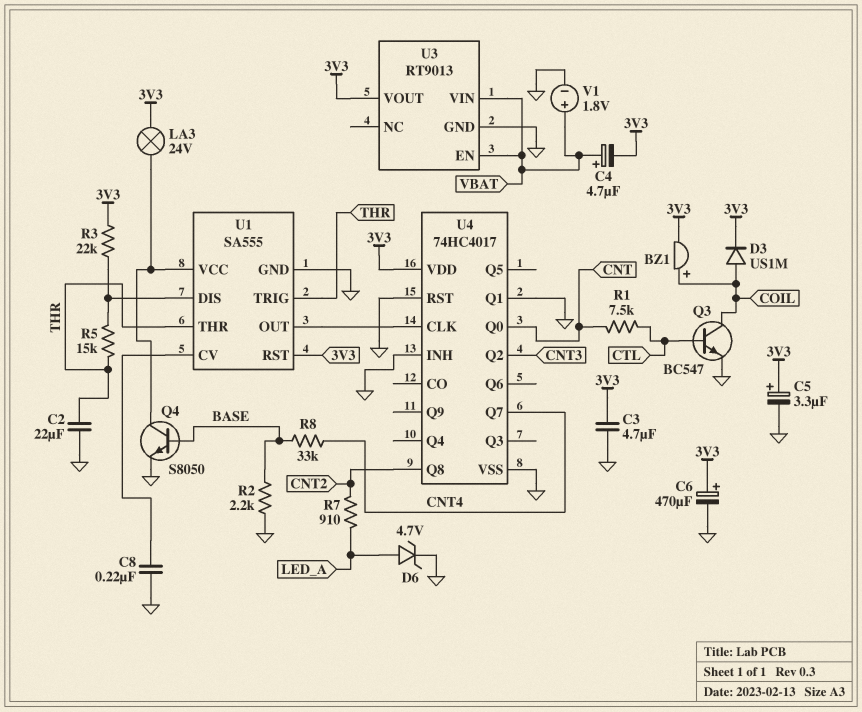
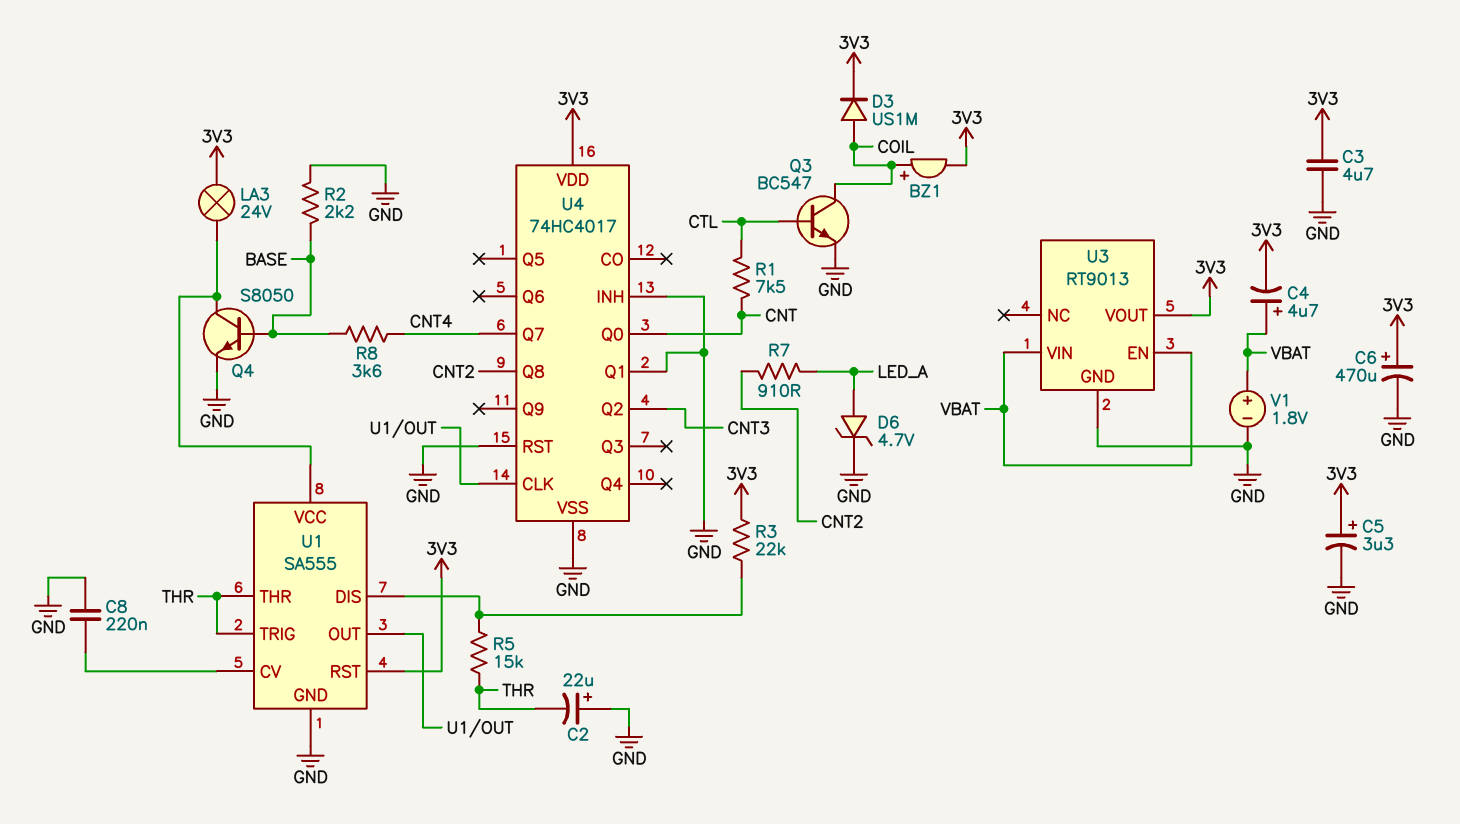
C2: 22uF (GND, THR) -> 22uF (plus GND, minus THR)
R8: 33k (BASE, CNT4) -> 3.6k (BASE, CNT4)

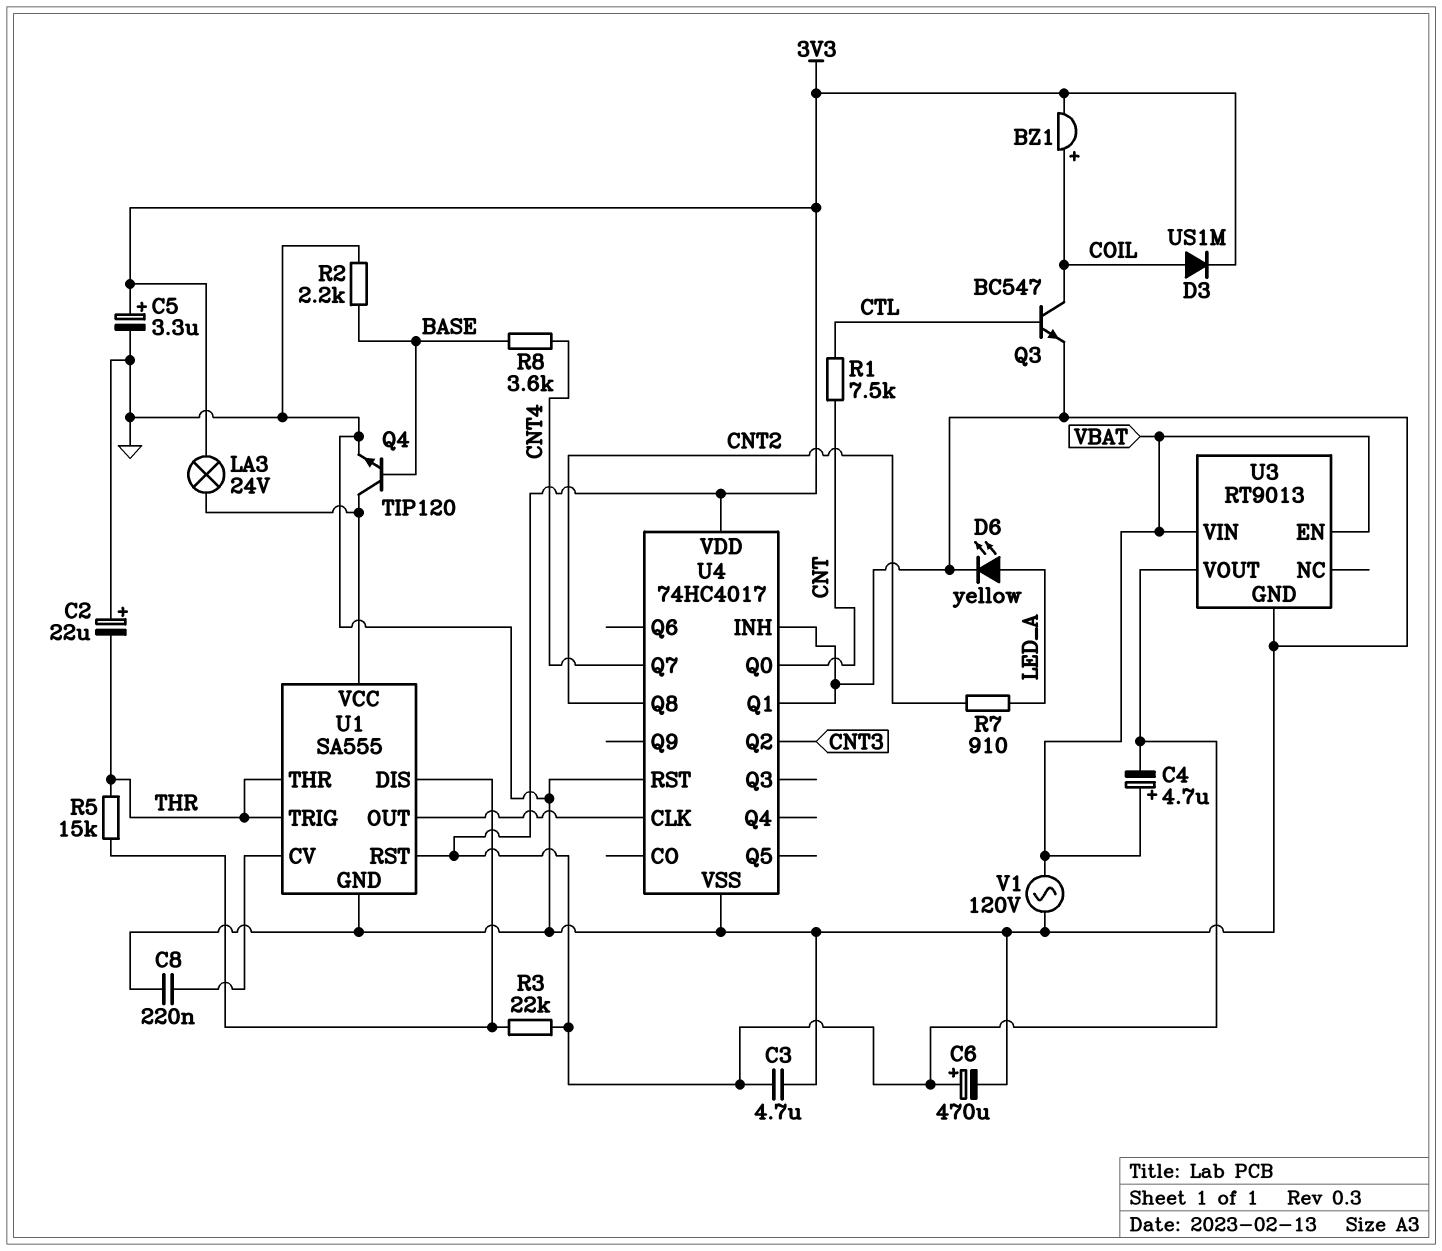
D6: zener 4.7V (A LED_A, K GND) -> LED yellow (A LED_A, K GND)
Q4: NPN S8050 (B BASE, C U1/VCC, E GND) -> NPN TIP120 (B BASE, C U1/VCC, E GND)
V1: 1.8V (plus VBAT, minus GND) -> AC 120V (GND, VBAT)

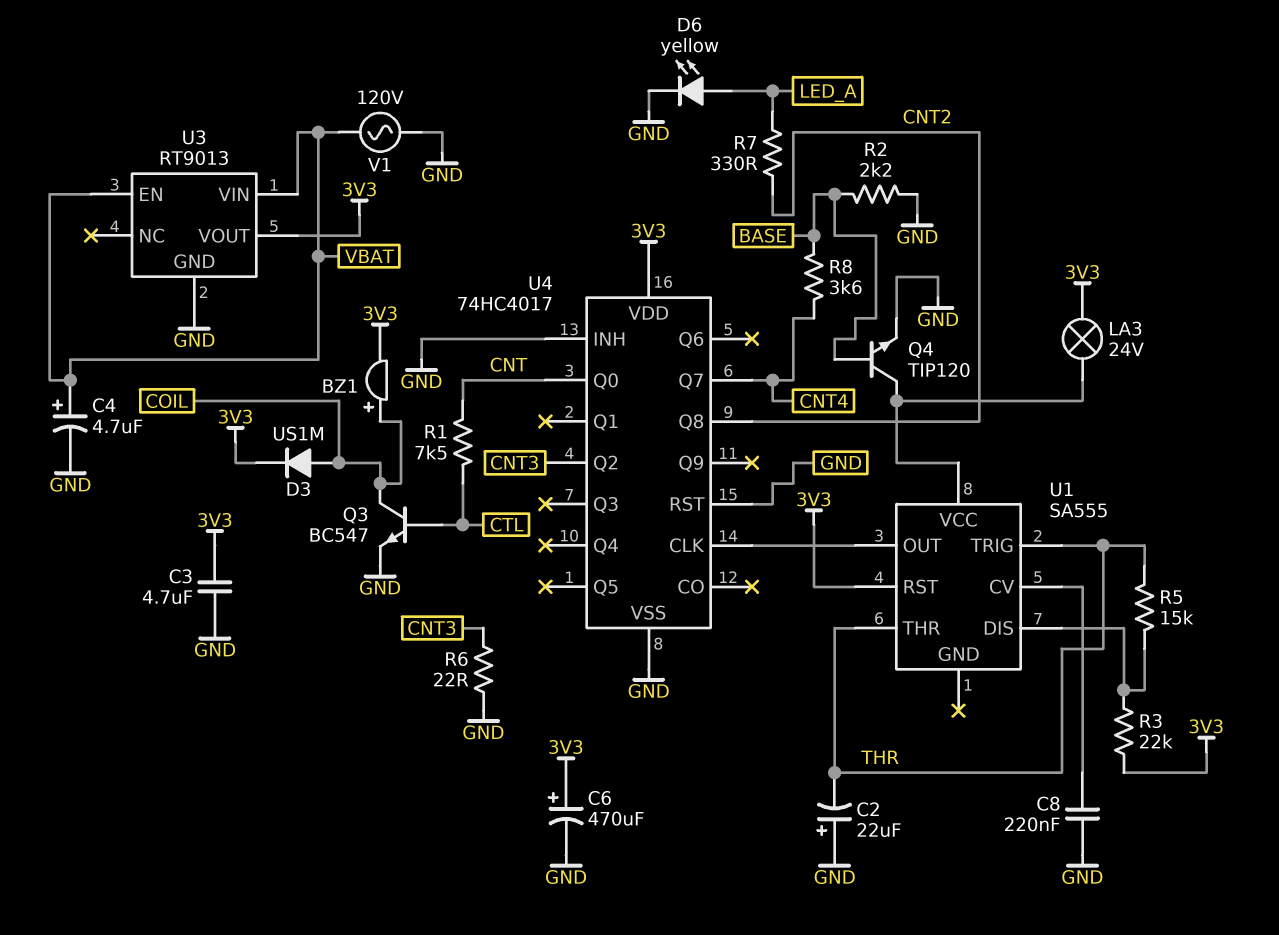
C4: 4.7uF (plus VBAT, minus 3V3) -> 4.7uF (plus VBAT, minus GND)
C5: 3.3uF (plus 3V3, minus GND) -> none
R6: none -> 22 (CNT3, GND)
R7: 910 (CNT2, LED_A) -> 330 (CNT2, LED_A)
U1 pin GND: GND -> none
U4 pin Q1: GND -> none

